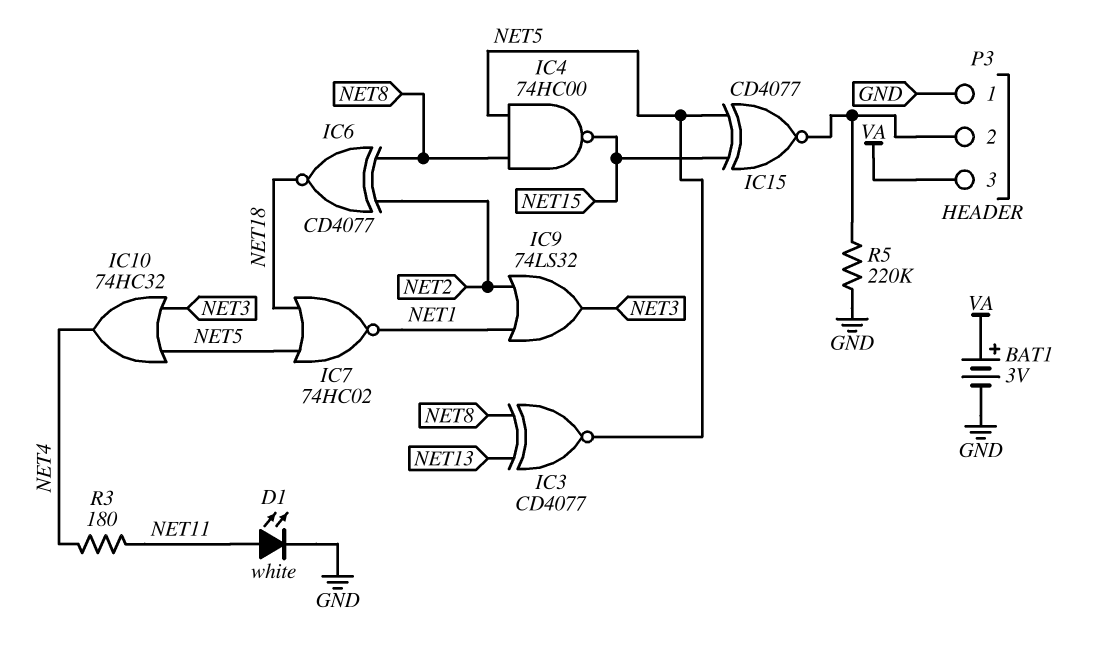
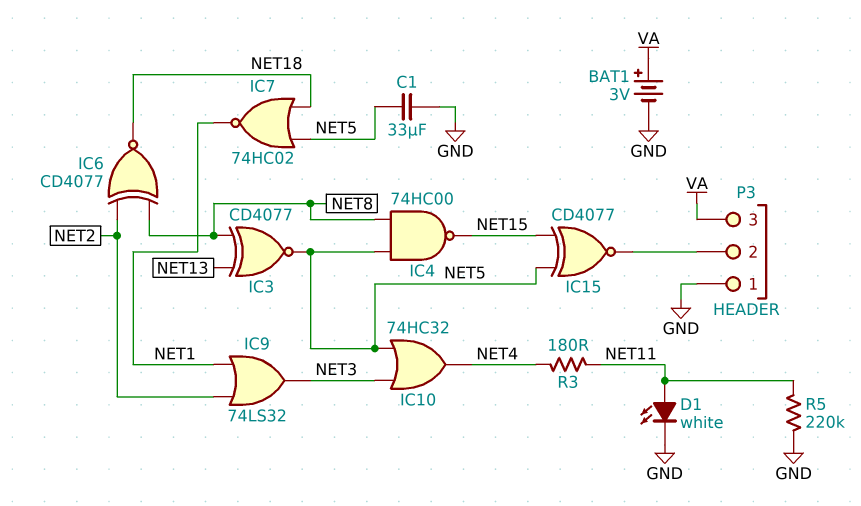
C1: none -> 33uF (GND, NET5)
R5: 220k (GND, P3/2) -> 220k (GND, NET11)

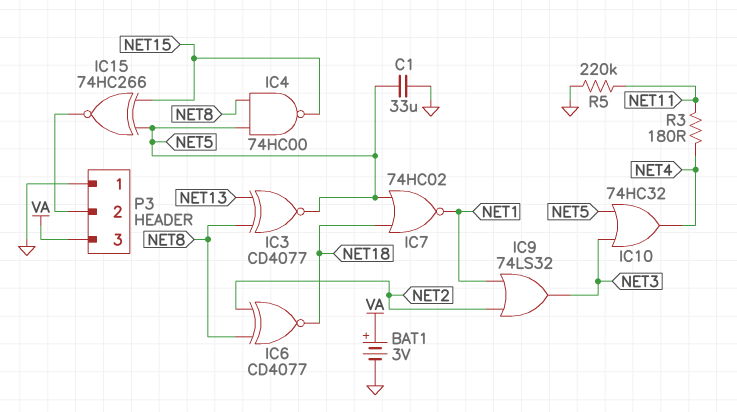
D1: LED white (A NET11, K GND) -> none
IC15: XNOR CD4077 (in NET5, in NET15, out P3/2) -> XNOR 74HC266 (in NET5, in NET15, out P3/2)

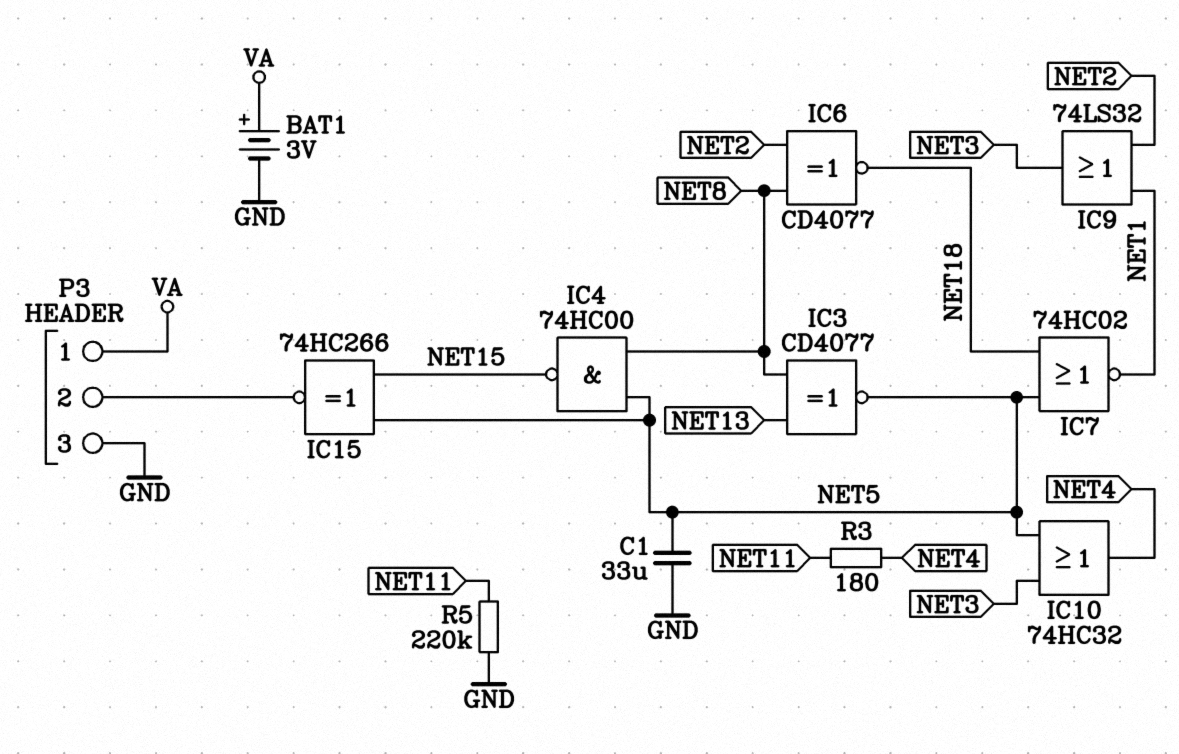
P3 pin 1: GND -> VA
P3 pin 3: VA -> GND

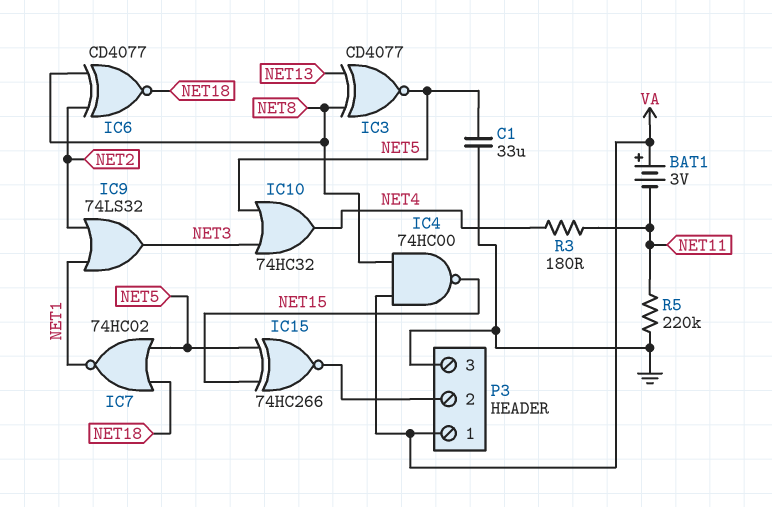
BAT1: 3V (plus VA, minus GND) -> 3V (plus VA, minus NET11)
IC4: NAND 74HC00 (in NET5, in NET8, out NET15) -> NAND 74HC00 (in NET8, in VA, out NET15)

